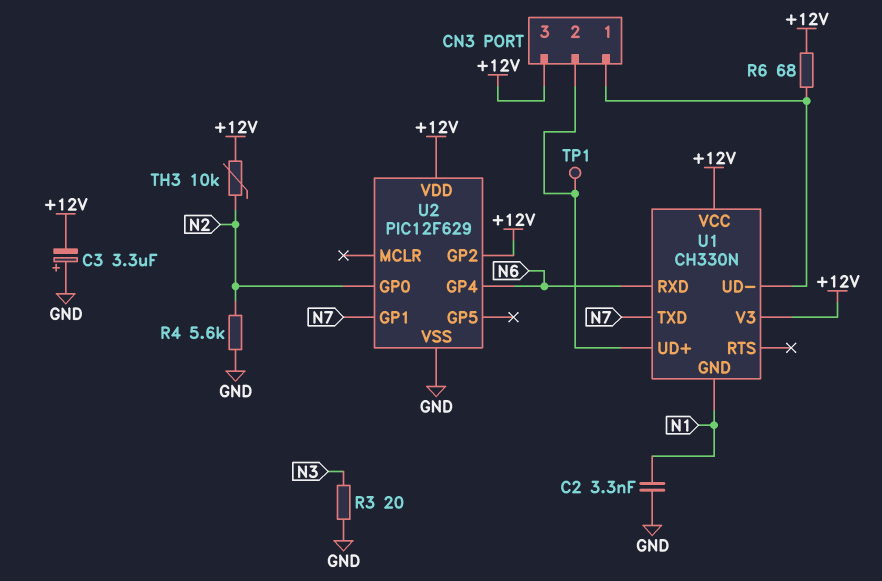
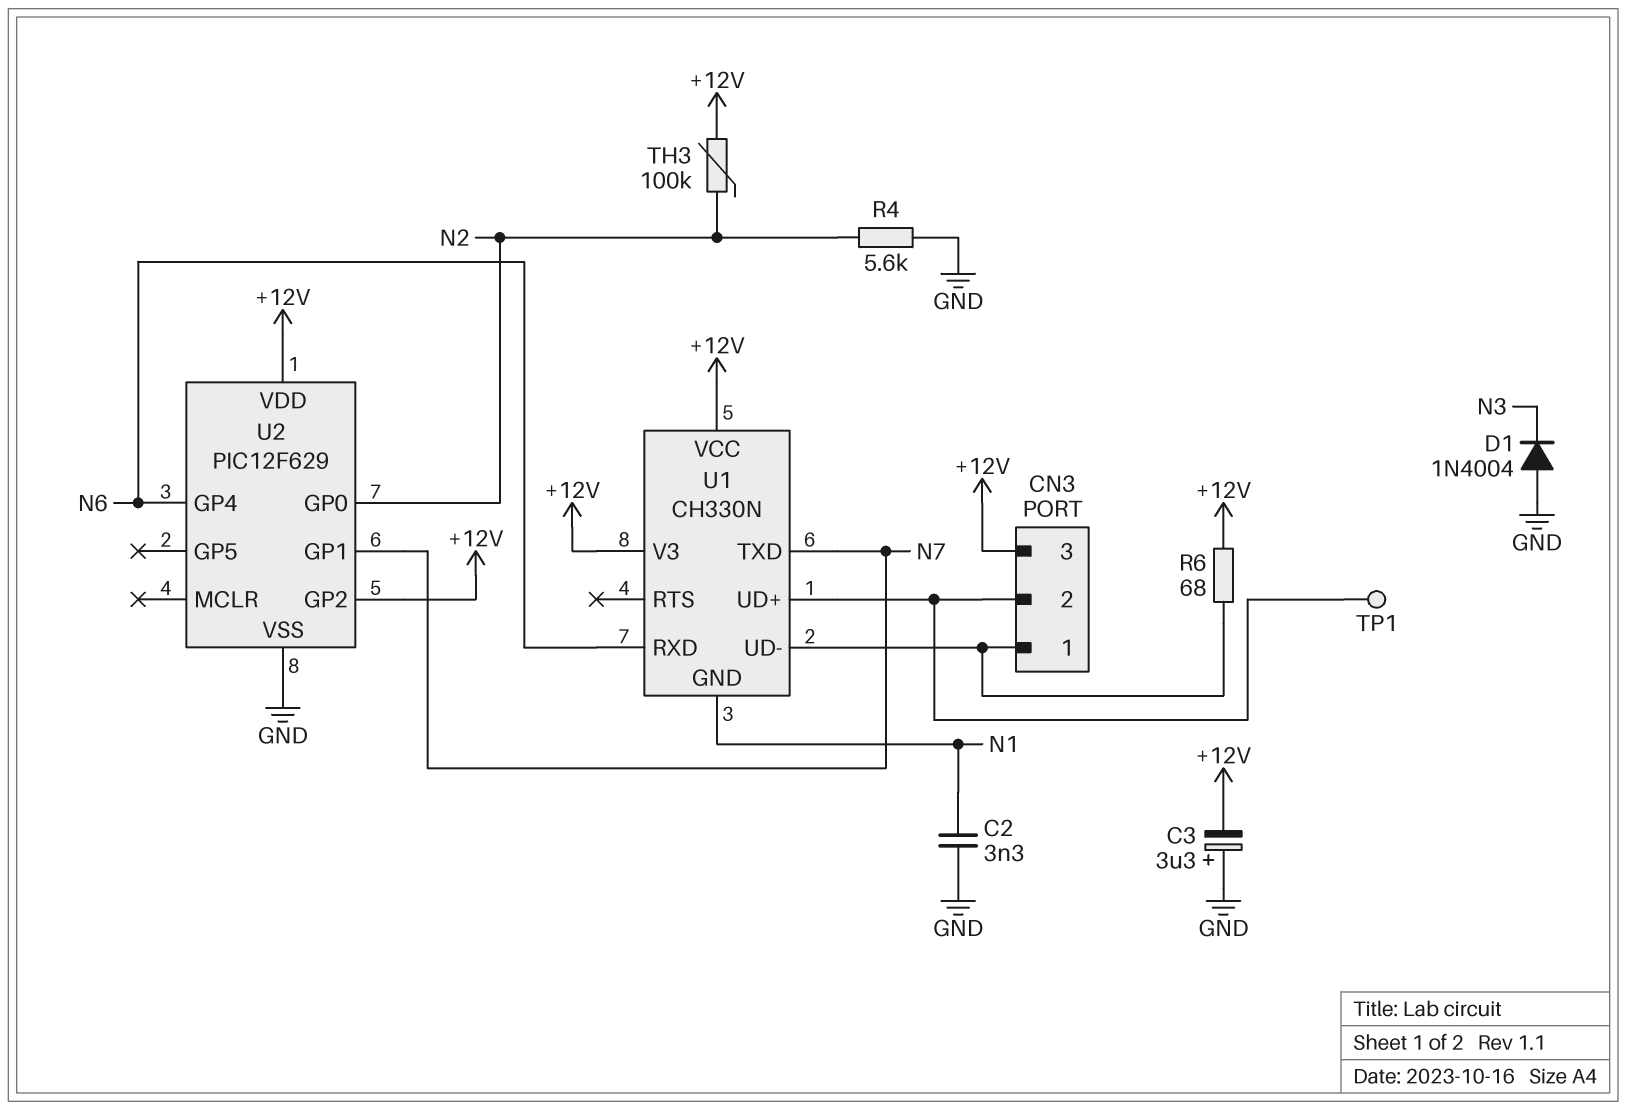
D1: none -> diode 1N4004 (A GND, K N3)
R3: 20 (GND, N3) -> none
TH3: 10k (+12V, N2) -> 100k (+12V, N2)

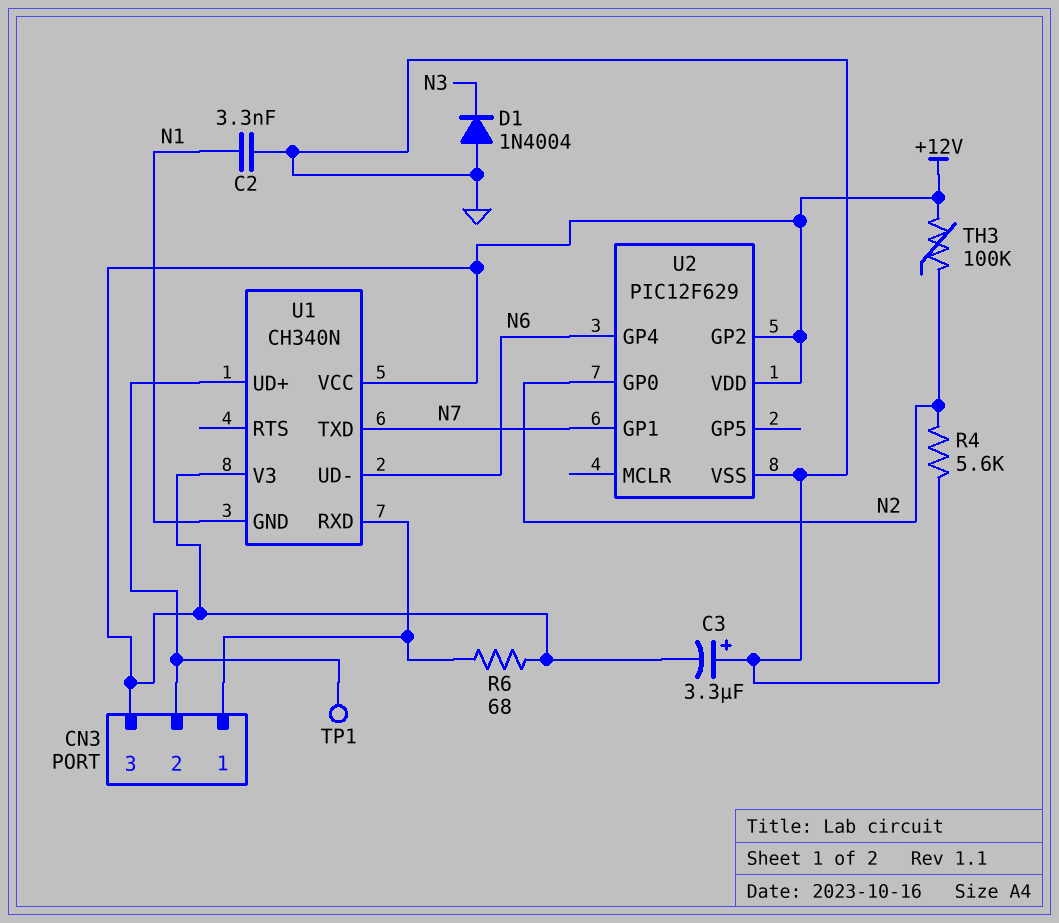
U1: CH330N -> CH340N
U1 pin RXD: N6 -> CN3/1
U1 pin UD-: CN3/1 -> N6

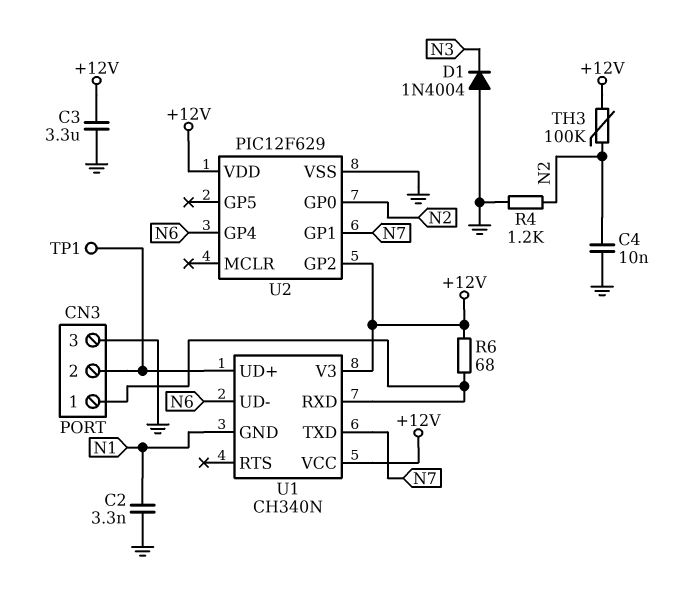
C3: 3.3uF (plus GND, minus +12V) -> 3.3uF (+12V, GND)
C4: none -> 10nF (GND, N2)
CN3 pin 3: +12V -> GND
R4: 5.6k (GND, N2) -> 1.2k (GND, N2)

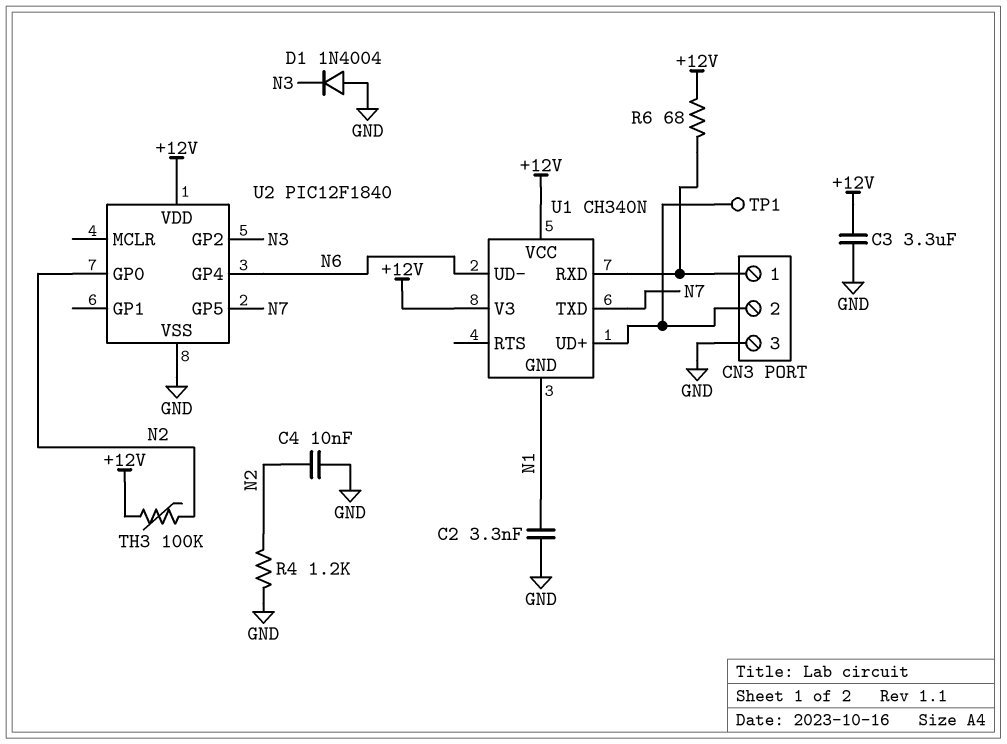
U2: PIC12F629 -> PIC12F1840
U2 pin GP1: N7 -> none
U2 pin GP2: +12V -> N3
U2 pin GP5: none -> N7

